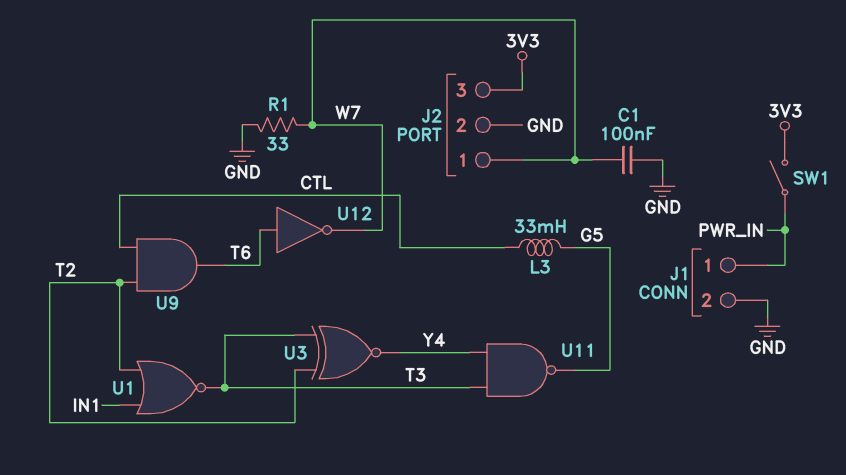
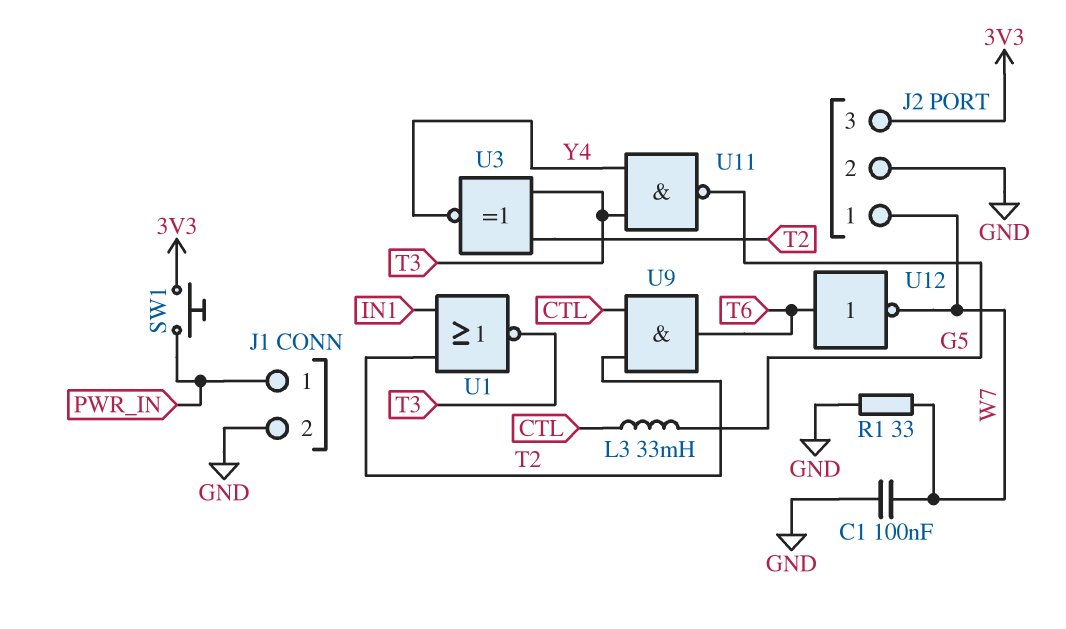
SW1: switch (3V3, PWR_IN) -> button (3V3, PWR_IN)

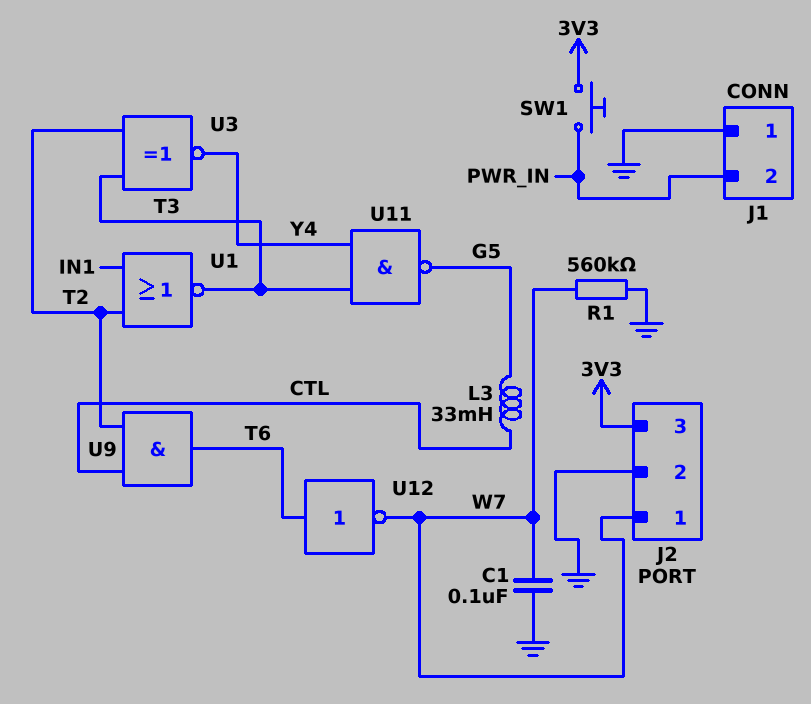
J1 pin 1: PWR_IN -> GND
J1 pin 2: GND -> PWR_IN
R1: 33 (GND, W7) -> 560k (GND, W7)

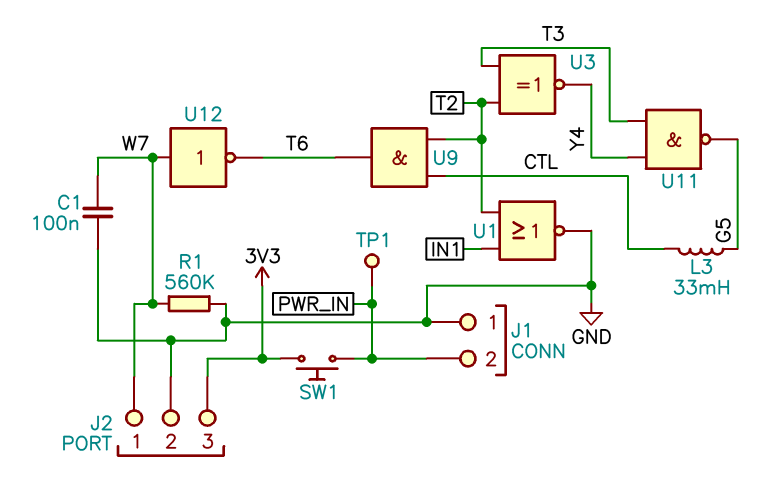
TP1: none -> test point (PWR_IN)
U1: NOR (in IN1, in T2, out T3) -> NOR (in IN1, in T2, out GND)
U12: NOT (in T6, out W7) -> NOT (in W7, out T6)

